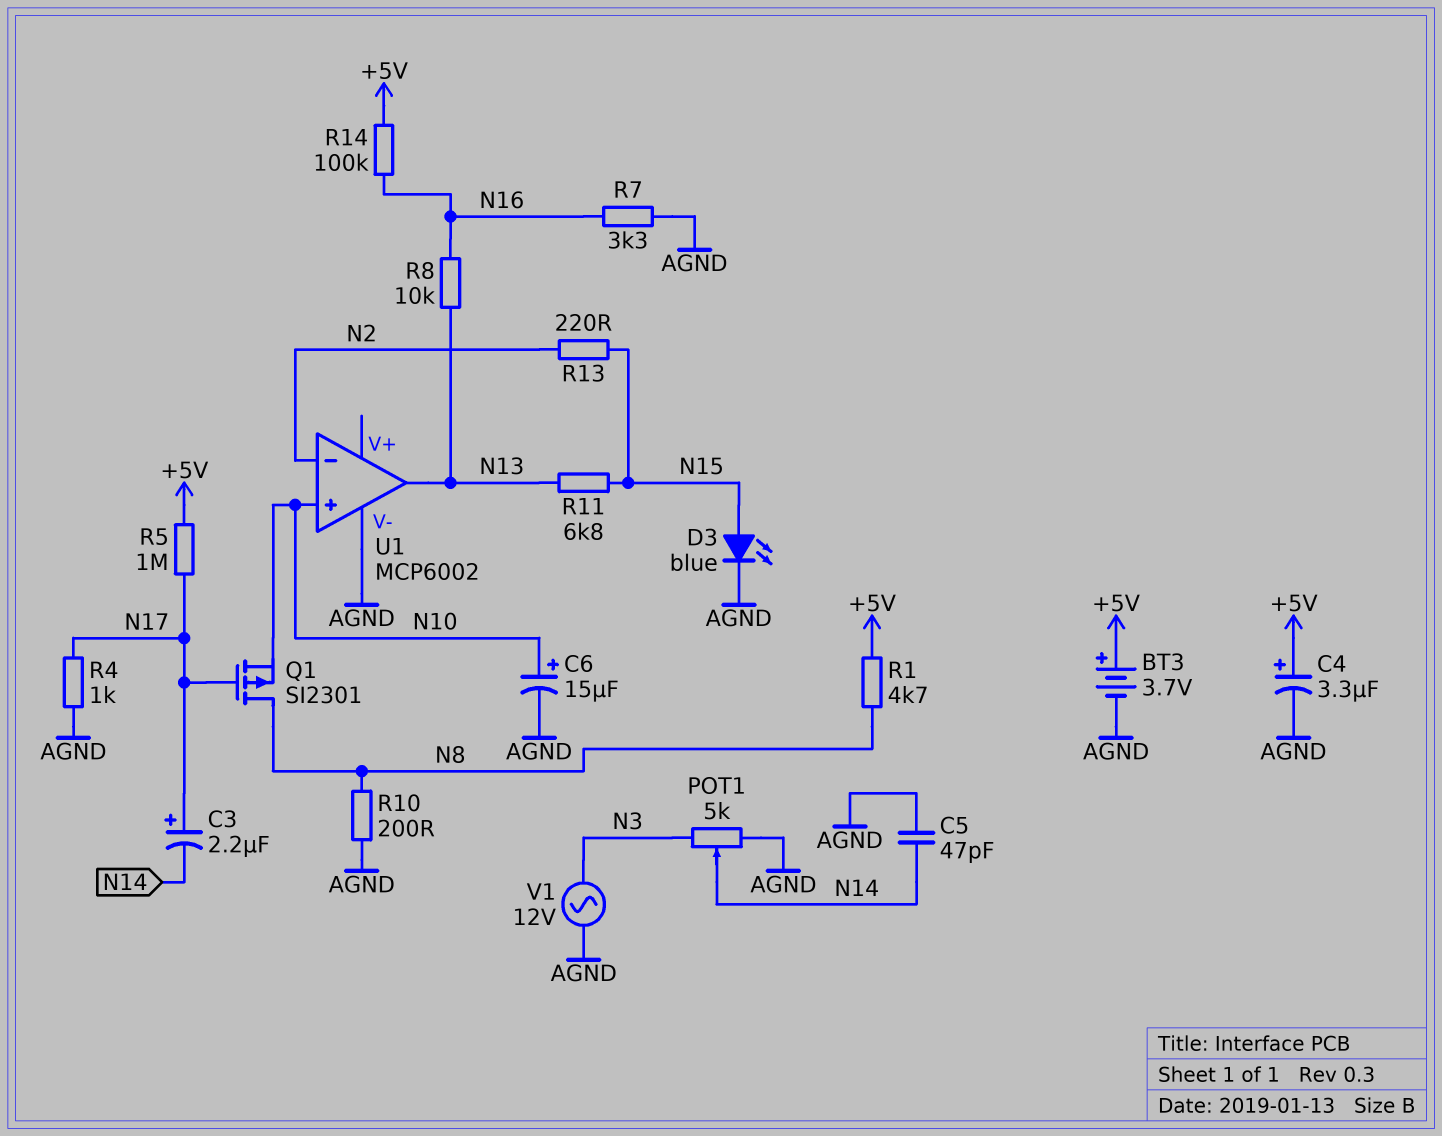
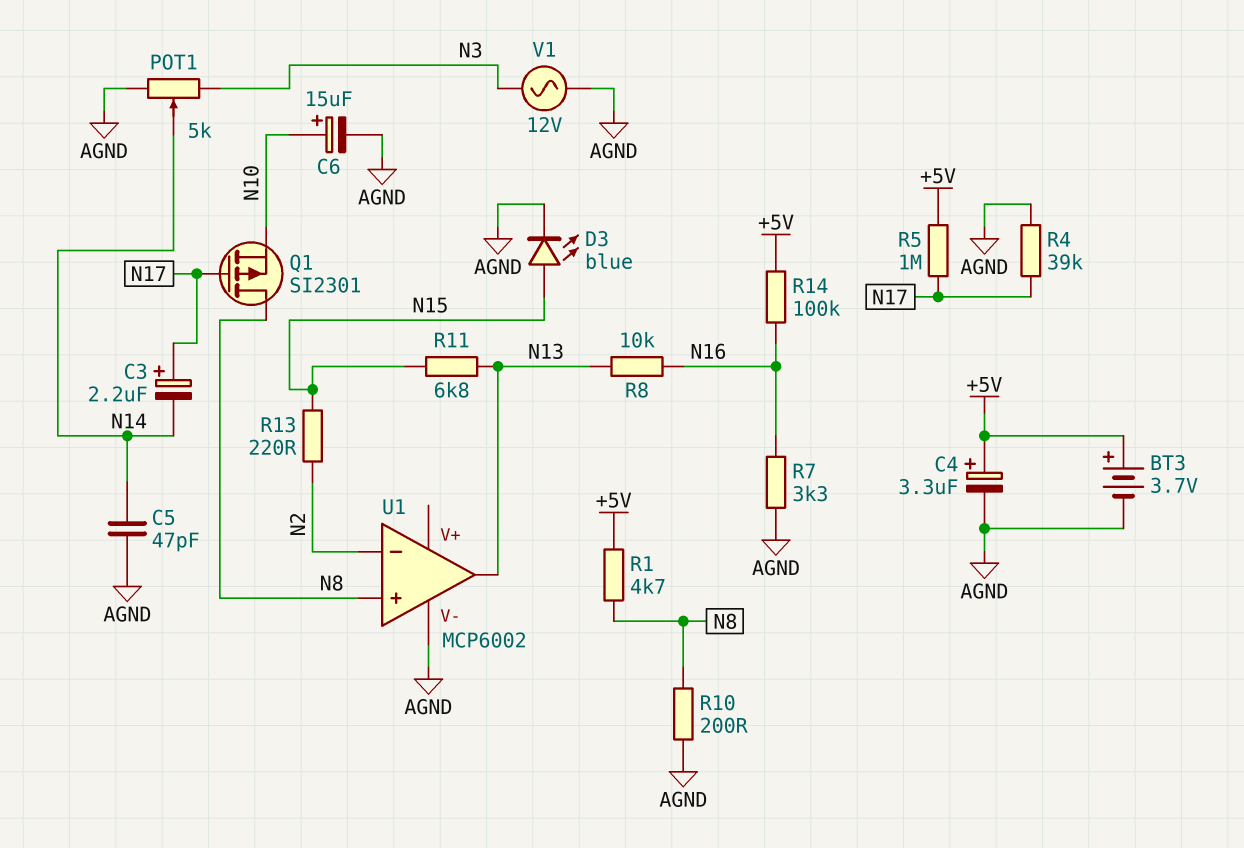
R4: 1k (AGND, N17) -> 39k (AGND, N17)
U1 pin in+: N10 -> N8

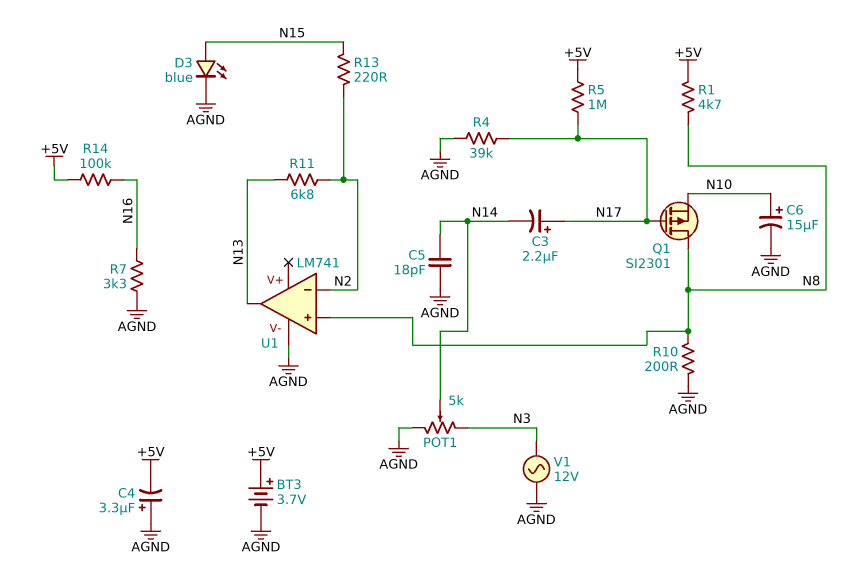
C4: 3.3uF (plus +5V, minus AGND) -> 3.3uF (plus AGND, minus +5V)
C5: 47pF (AGND, N14) -> 18pF (AGND, N14)
R8: 10k (N13, N16) -> none
R11: 6.8k (N13, N15) -> 6.8k (N2, N13)
U1: MCP6002 -> LM741

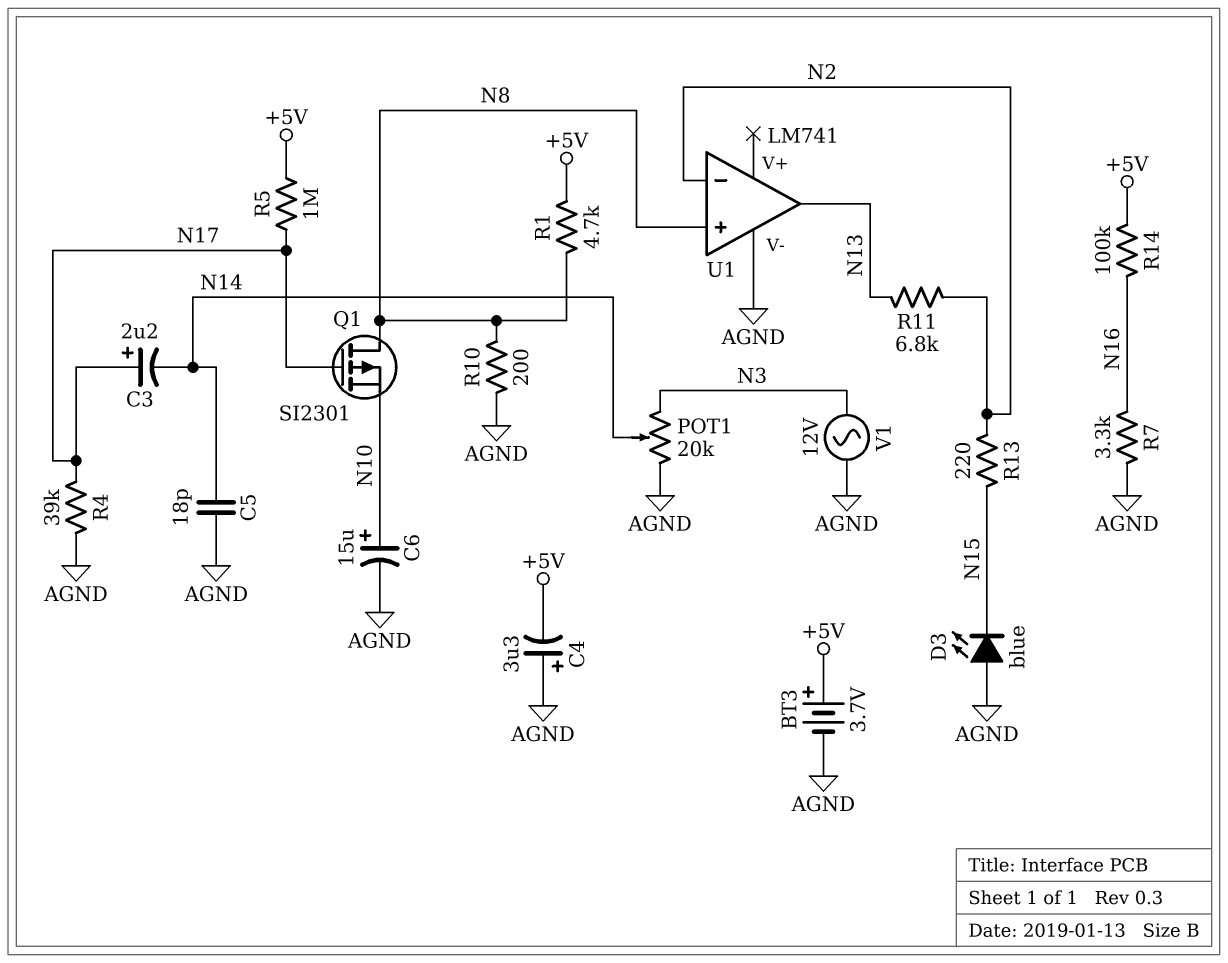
D3: LED blue (A N15, K AGND) -> LED blue (A AGND, K N15)
POT1: 5k (AGND, N3, wiper N14) -> 20k (AGND, N3, wiper N14)

